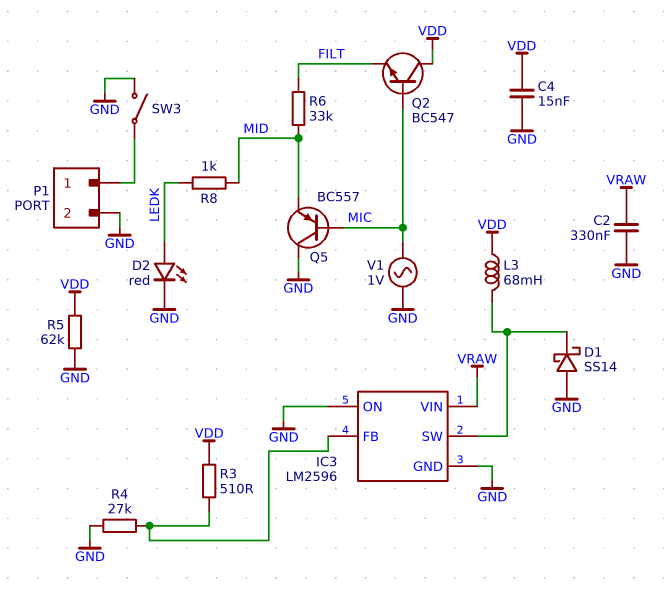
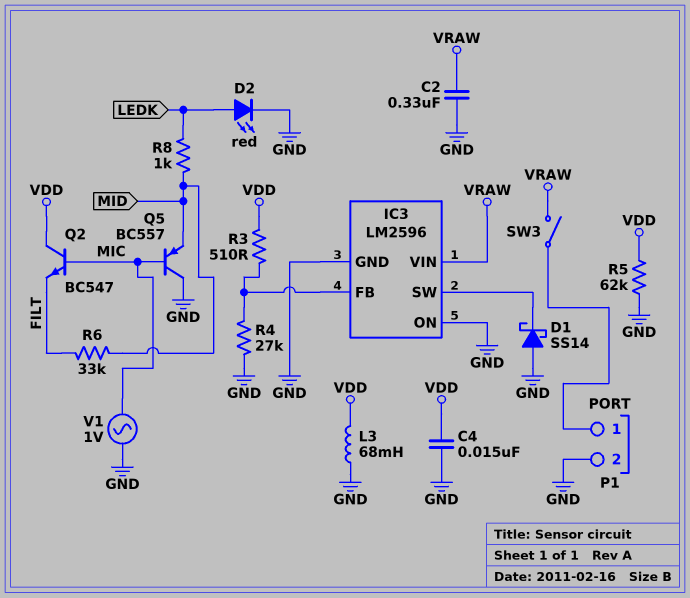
L3: 68mH (IC3/SW, VDD) -> 68mH (GND, VDD)
SW3: switch (GND, P1/1) -> switch (P1/1, VRAW)

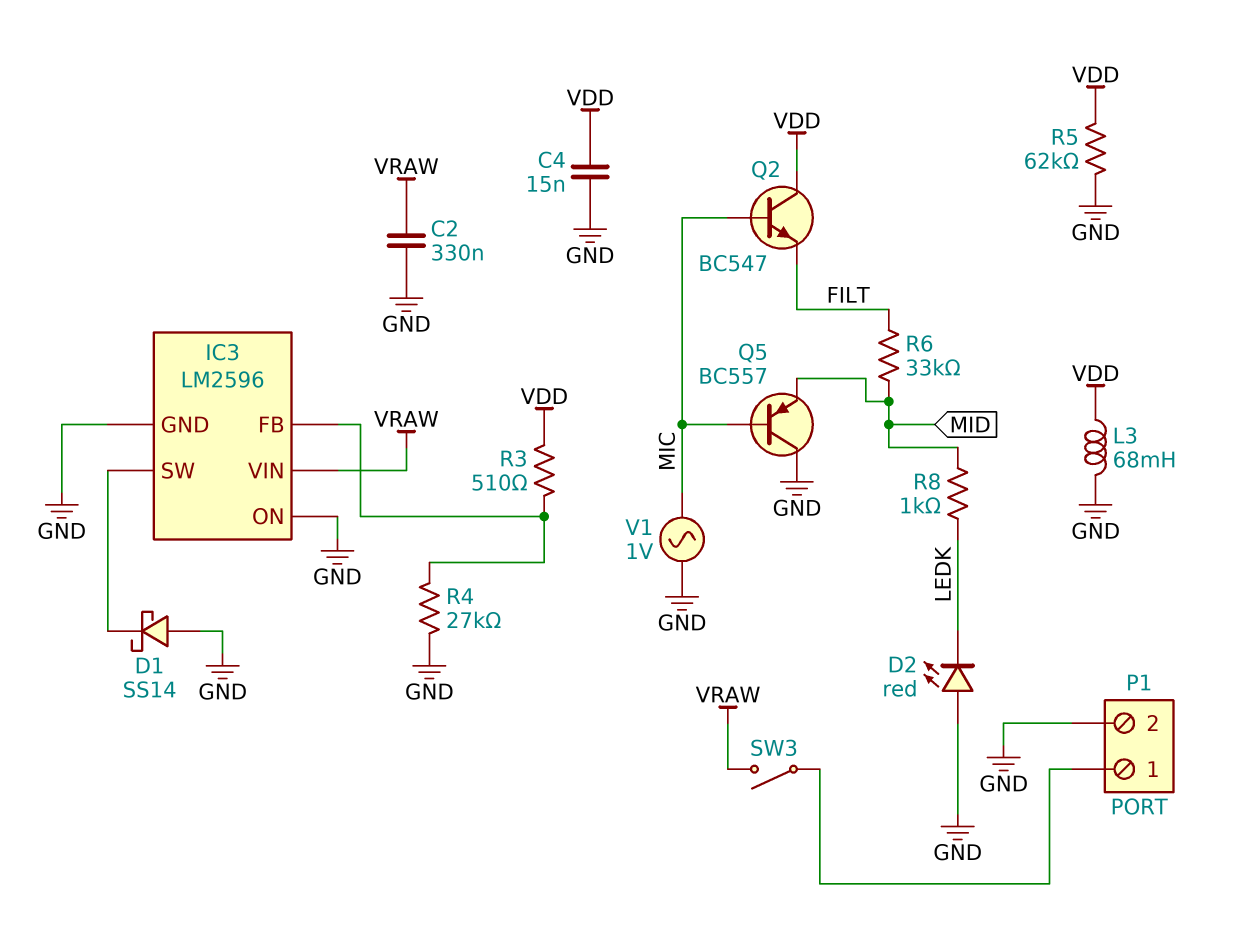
D2: LED red (A LEDK, K GND) -> LED red (A GND, K LEDK)

